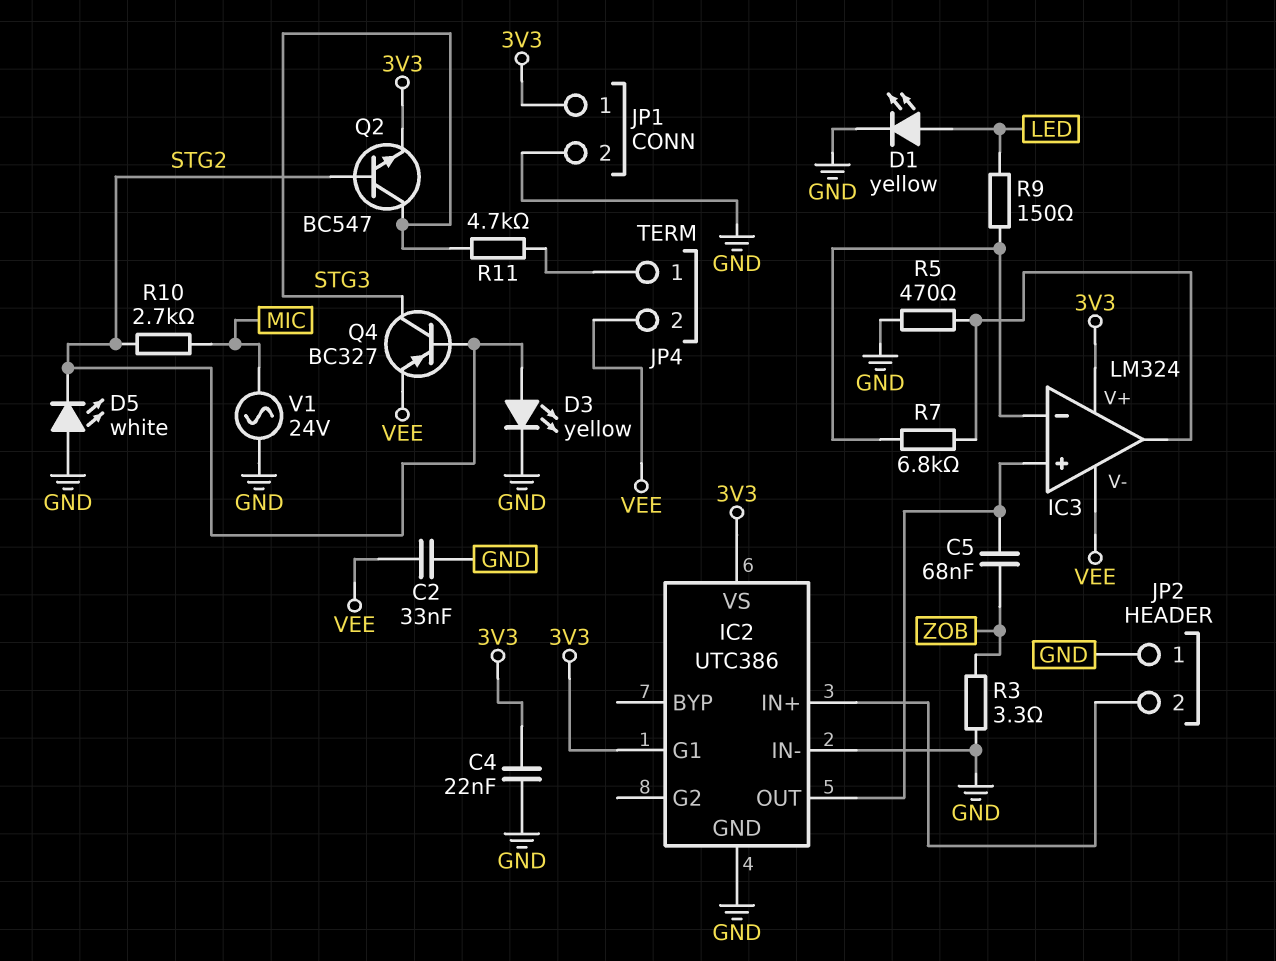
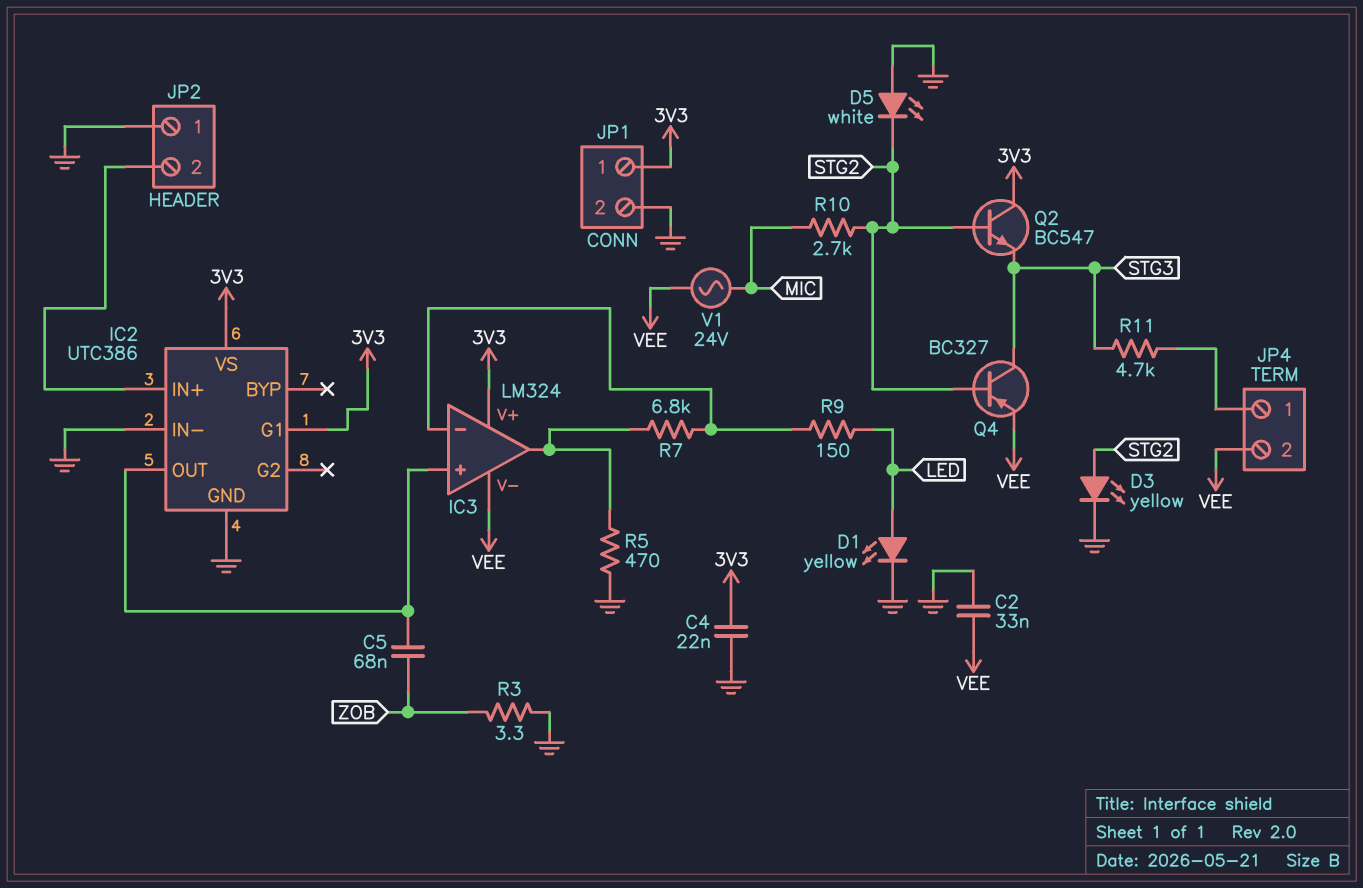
Q2: NPN BC547 (B STG2, C STG3, E 3V3) -> NPN BC547 (B STG2, C 3V3, E STG3)
V1: AC 24V (GND, MIC) -> AC 24V (MIC, VEE)

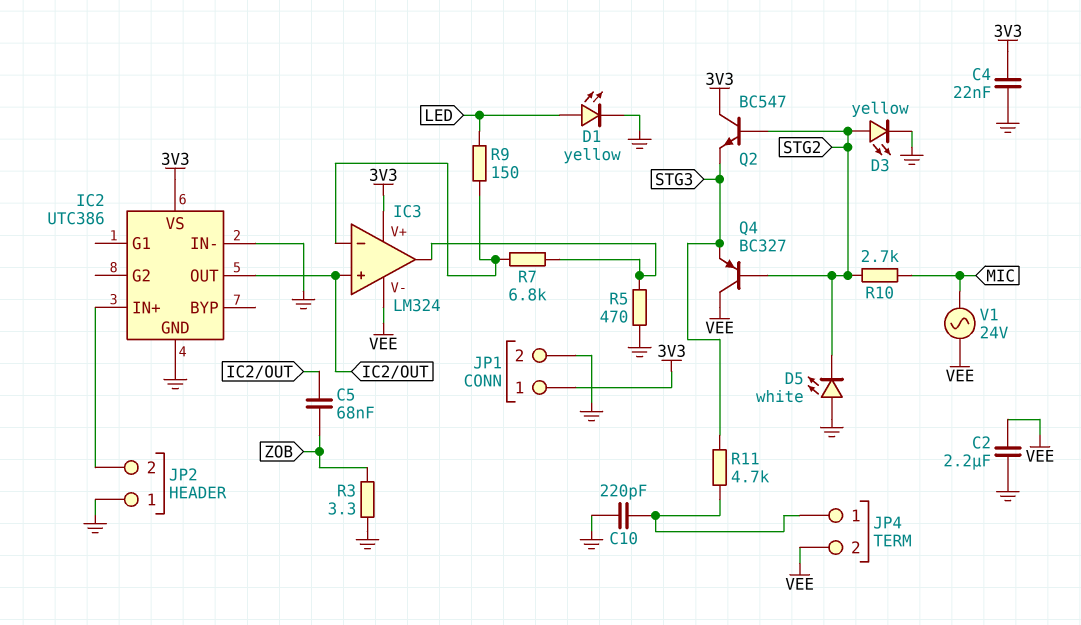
C2: 33nF (GND, VEE) -> 2.2uF (GND, VEE)
C10: none -> 220pF (GND, JP4/1)
IC2 pin G1: 3V3 -> none
Q4: PNP BC327 (B STG2, C STG3, E VEE) -> PNP BC327 (B STG2, C VEE, E STG3)

